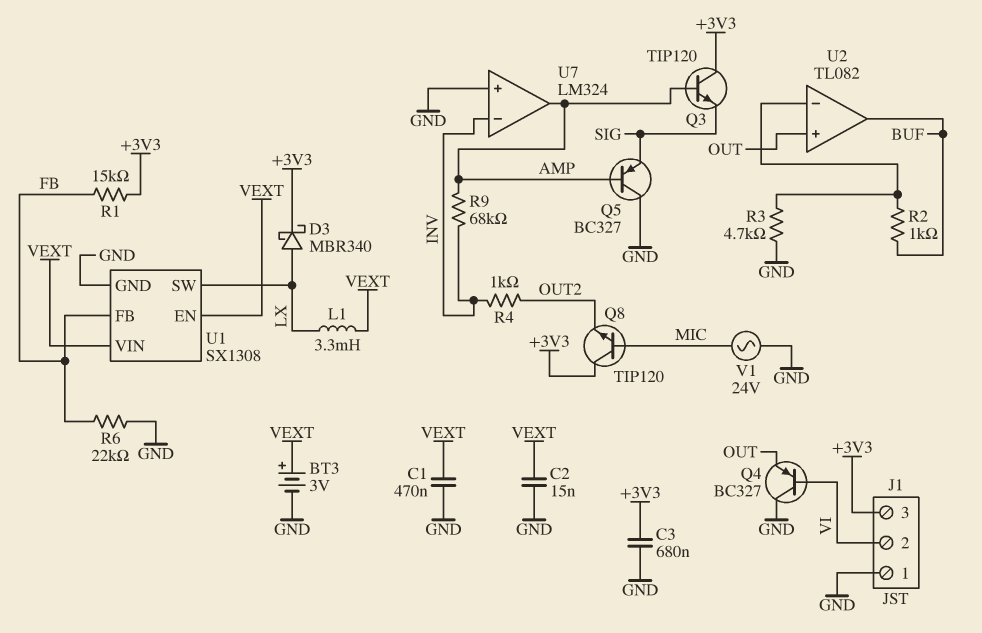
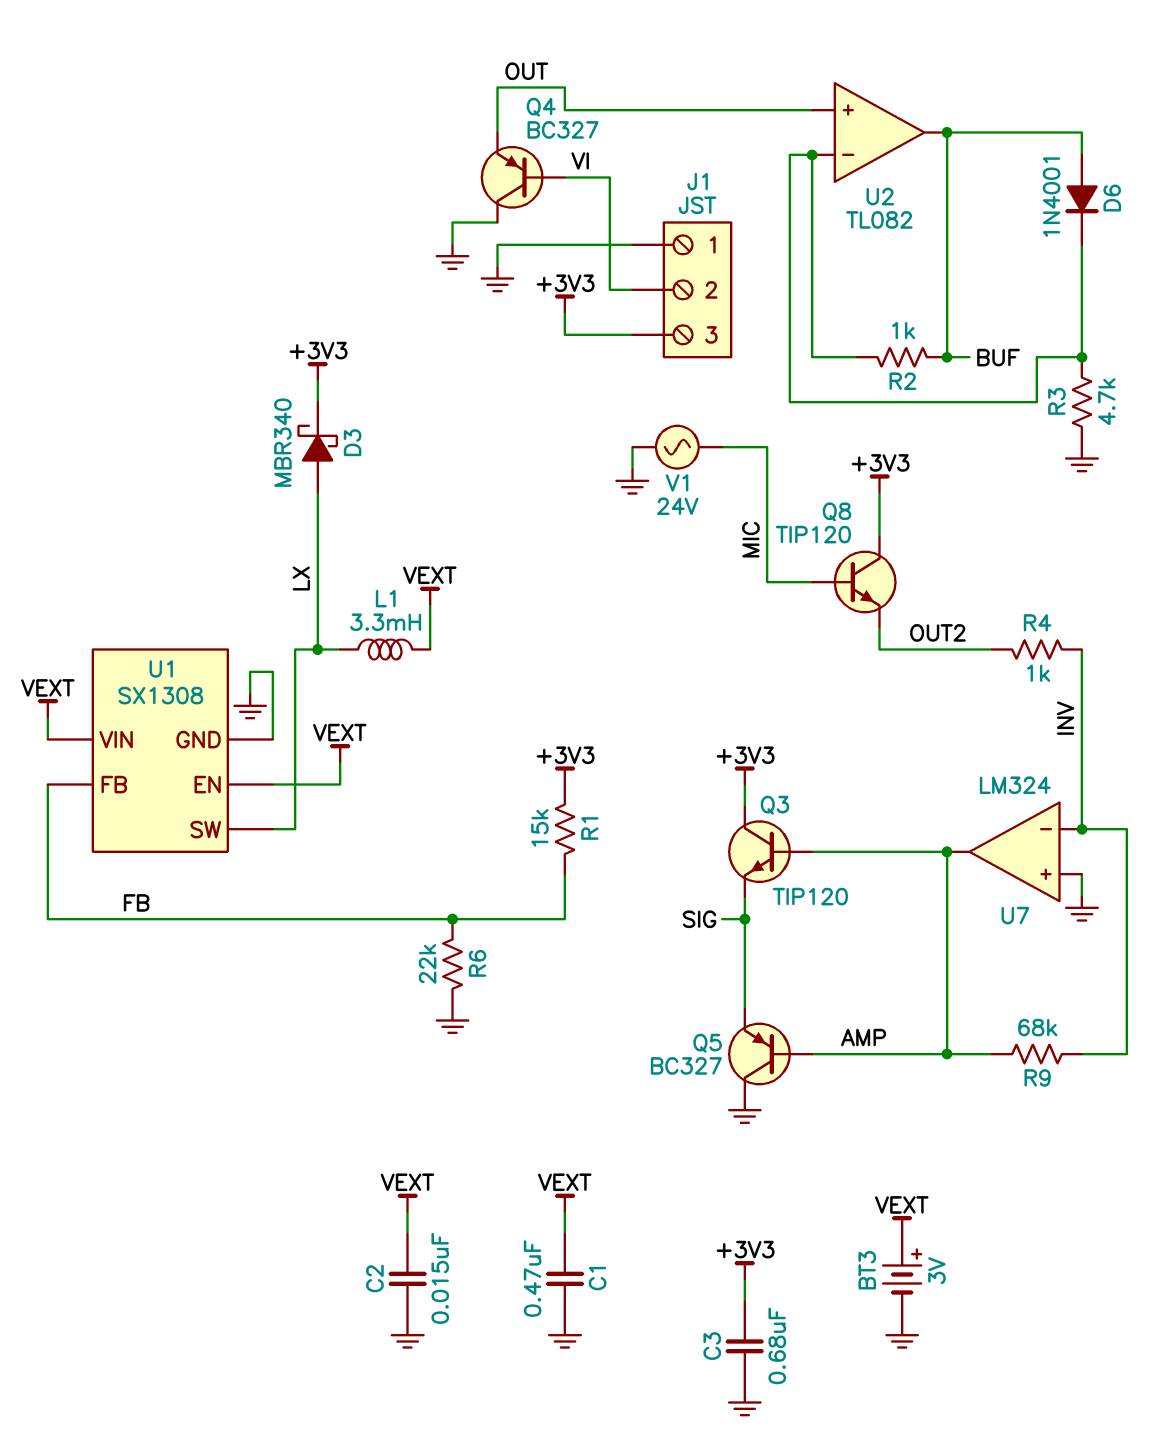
D6: none -> diode 1N4001 (A BUF, K U2/in-)

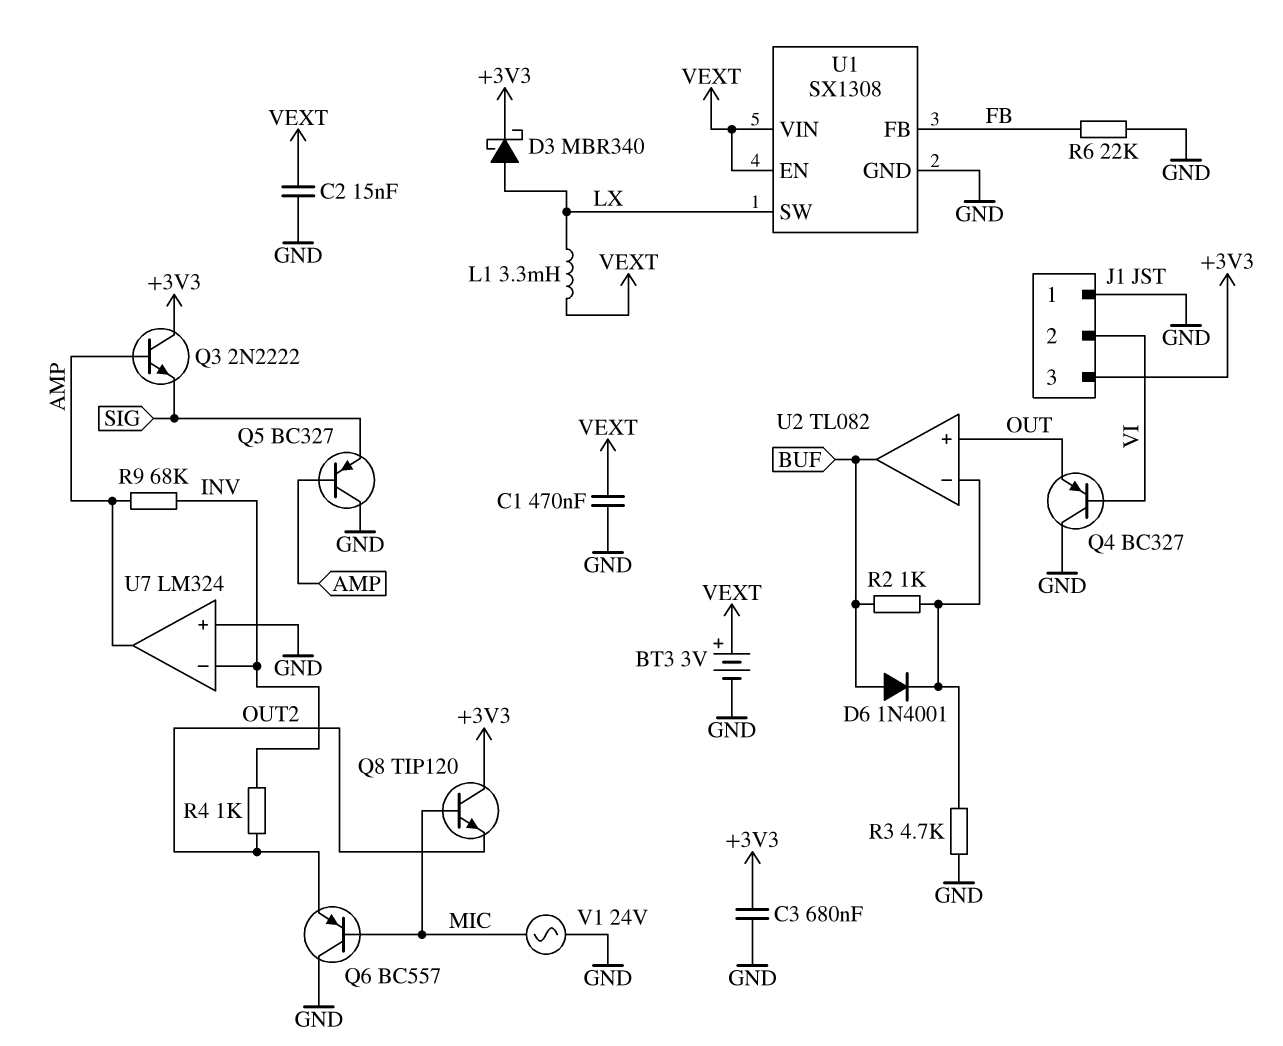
Q3: NPN TIP120 (B AMP, C +3V3, E SIG) -> NPN 2N2222 (B AMP, C +3V3, E SIG)
Q6: none -> PNP BC557 (B MIC, C GND, E OUT2)
R1: 15k (+3V3, FB) -> none

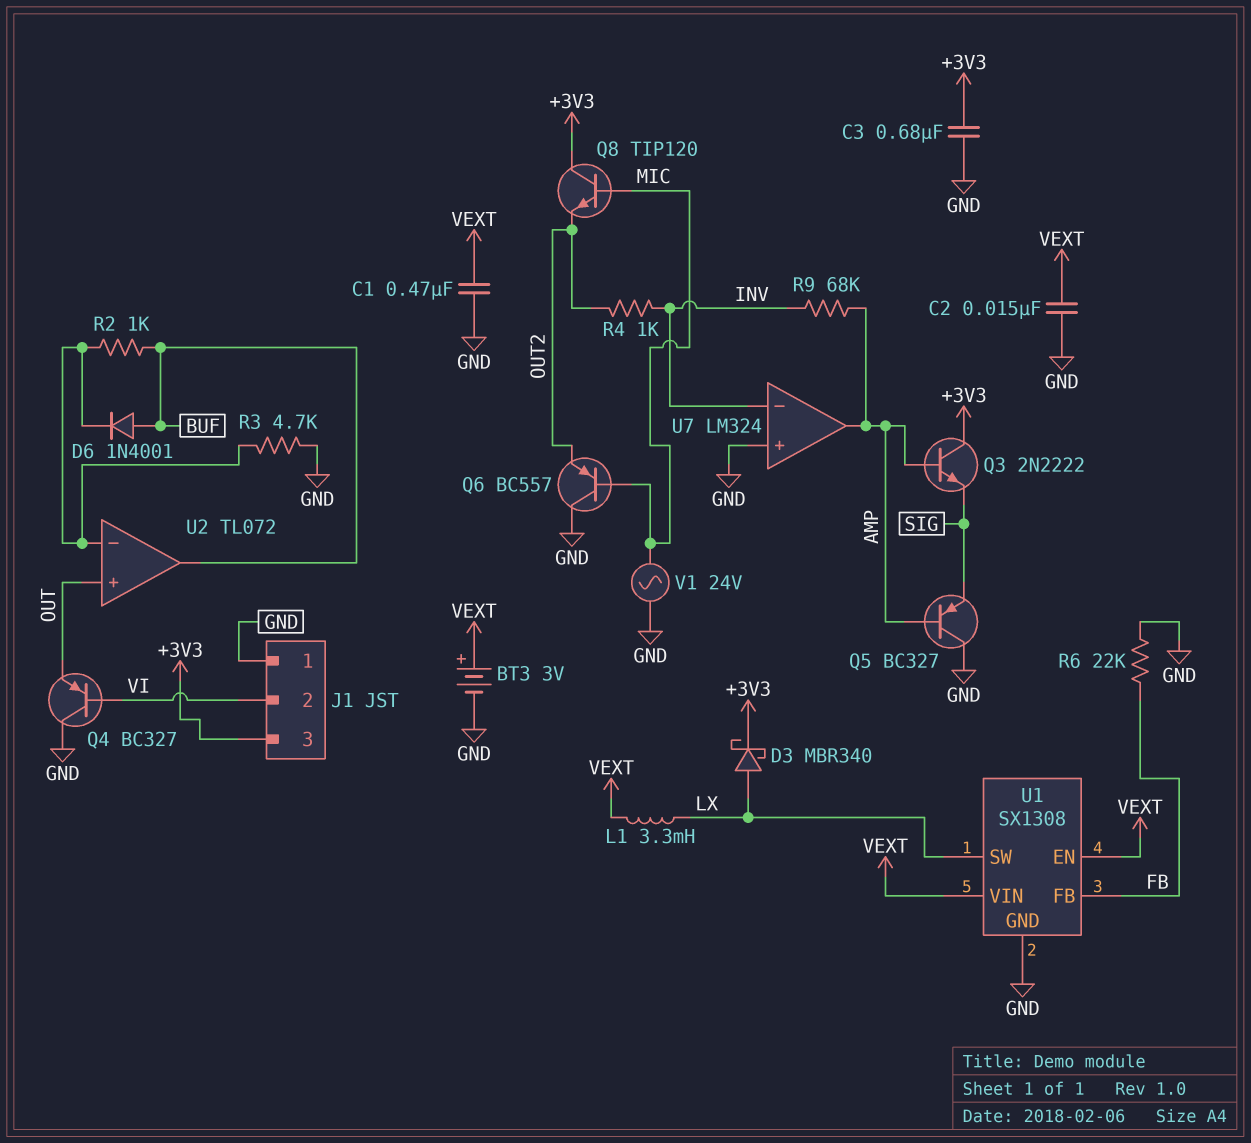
U2: TL082 -> TL072

